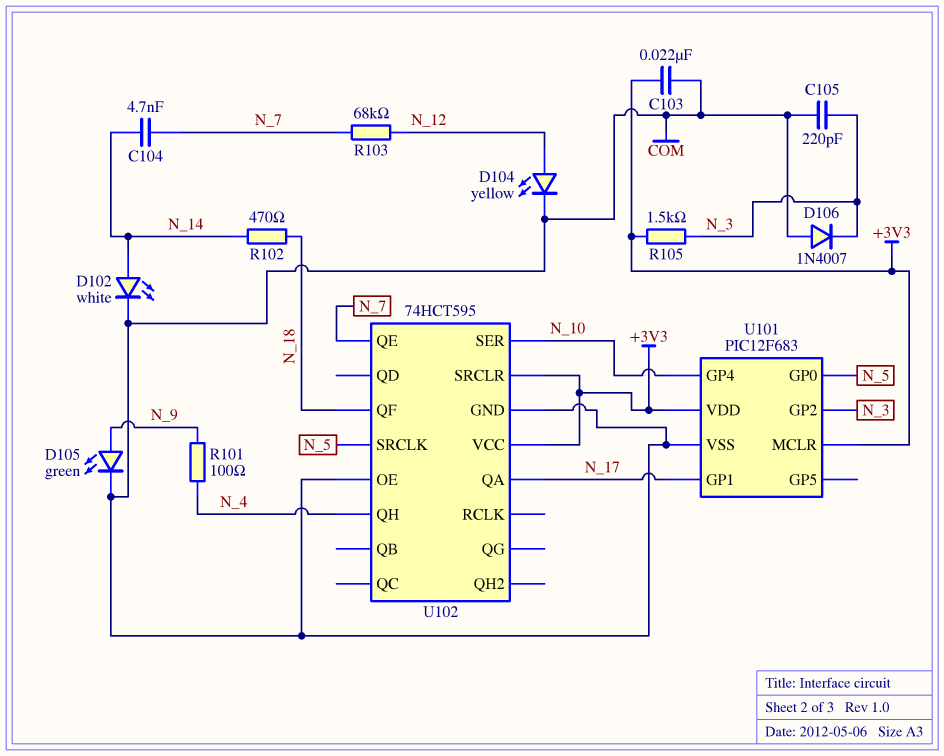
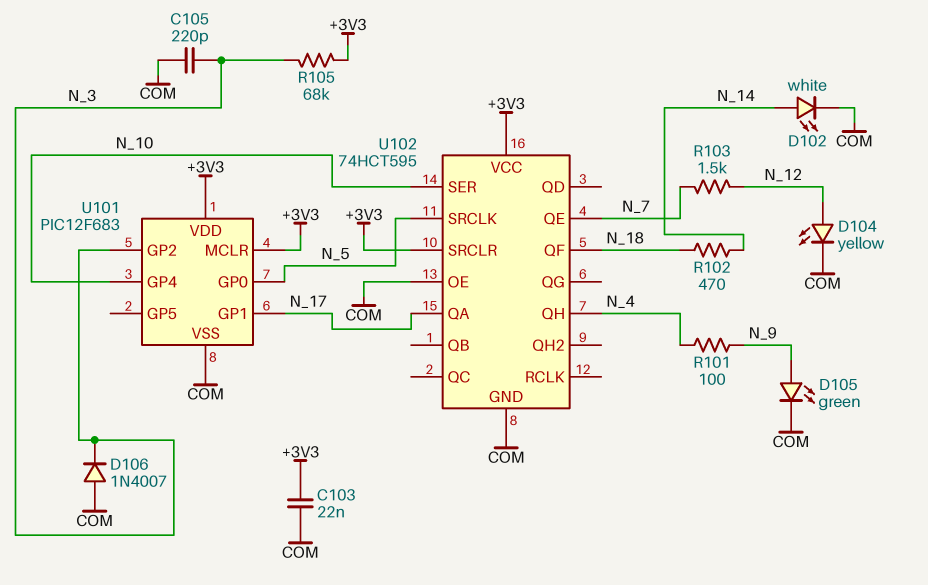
C104: 4.7nF (N_7, N_14) -> none
R103: 68k (N_7, N_12) -> 1.5k (N_7, N_12)
R105: 1.5k (+3V3, N_3) -> 68k (+3V3, N_3)

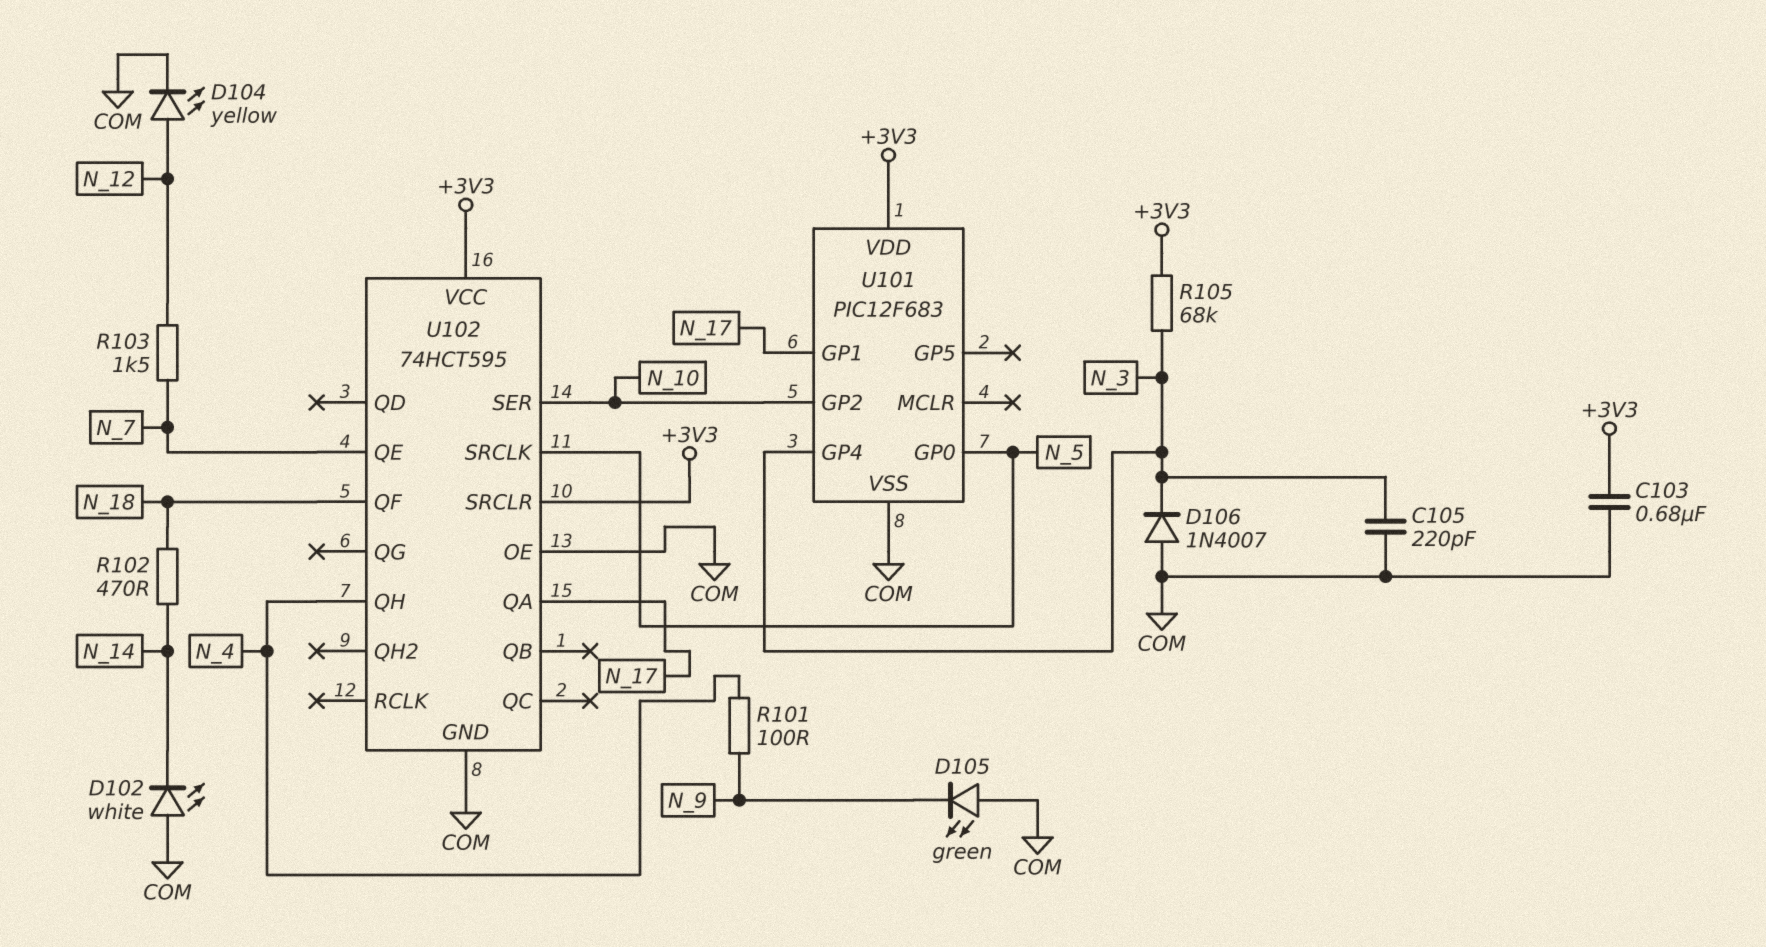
C103: 22nF (+3V3, COM) -> 680nF (+3V3, COM)
D102: LED white (A N_14, K COM) -> LED white (A COM, K N_14)
D105: LED green (A N_9, K COM) -> LED green (A COM, K N_9)
U101 pin GP2: N_3 -> N_10
U101 pin GP4: N_10 -> N_3
U101 pin MCLR: +3V3 -> none

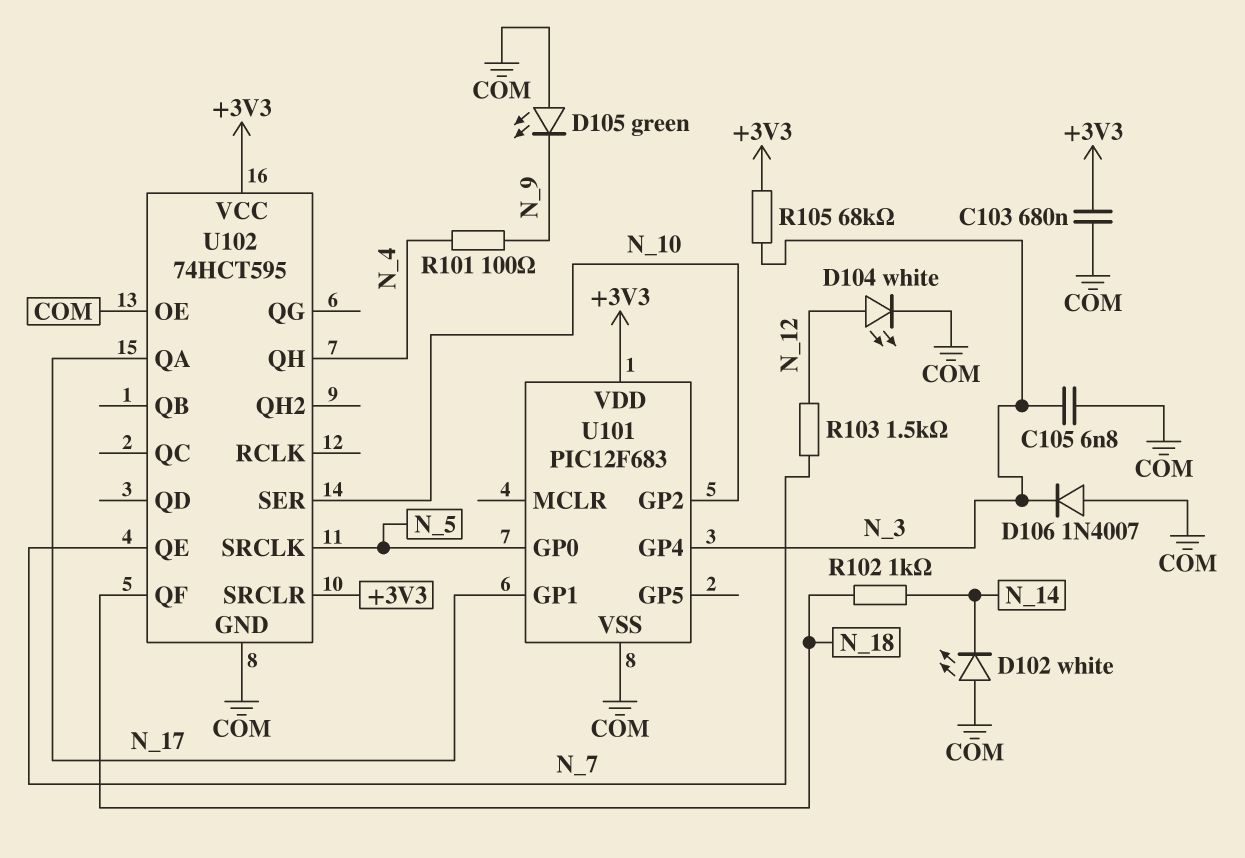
C105: 220pF (COM, N_3) -> 6.8nF (COM, N_3)
D104: LED yellow (A N_12, K COM) -> LED white (A N_12, K COM)
R102: 470 (N_14, N_18) -> 1k (N_14, N_18)

